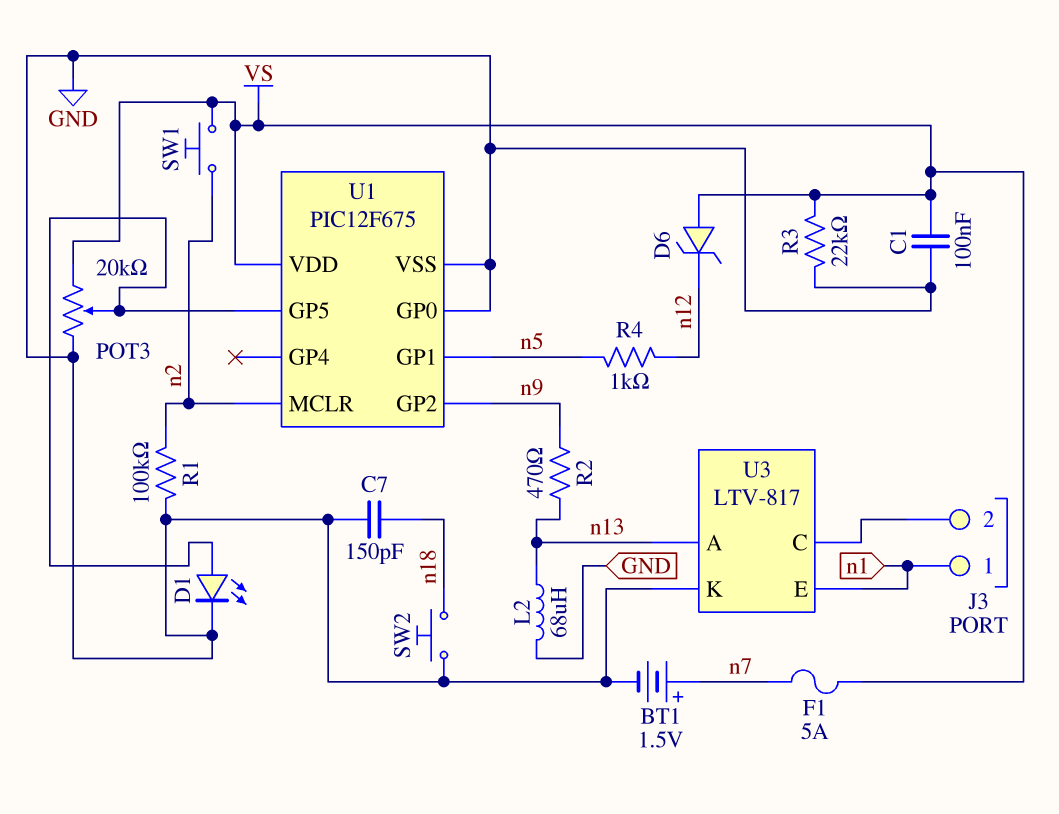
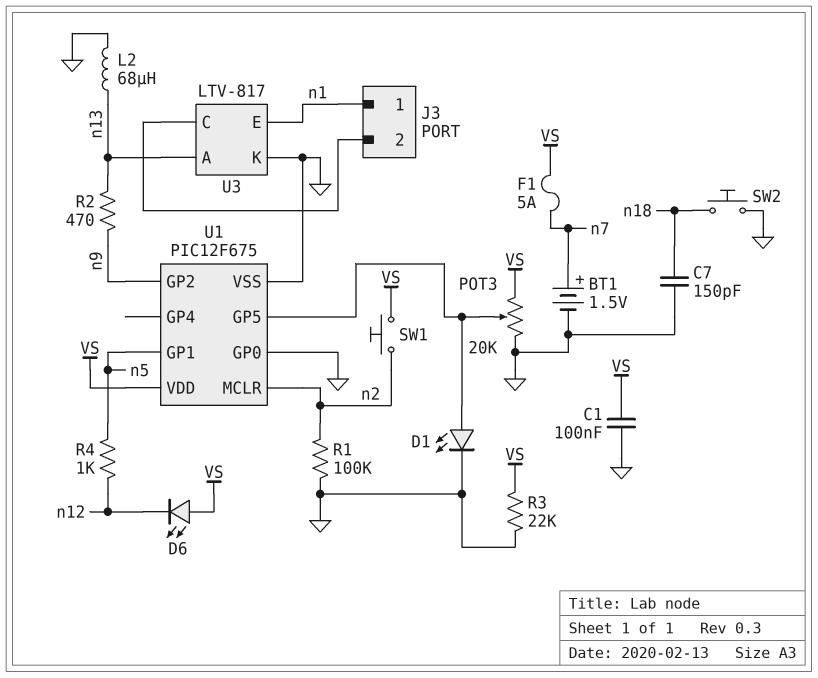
D6: zener (A VS, K n12) -> LED (A VS, K n12)

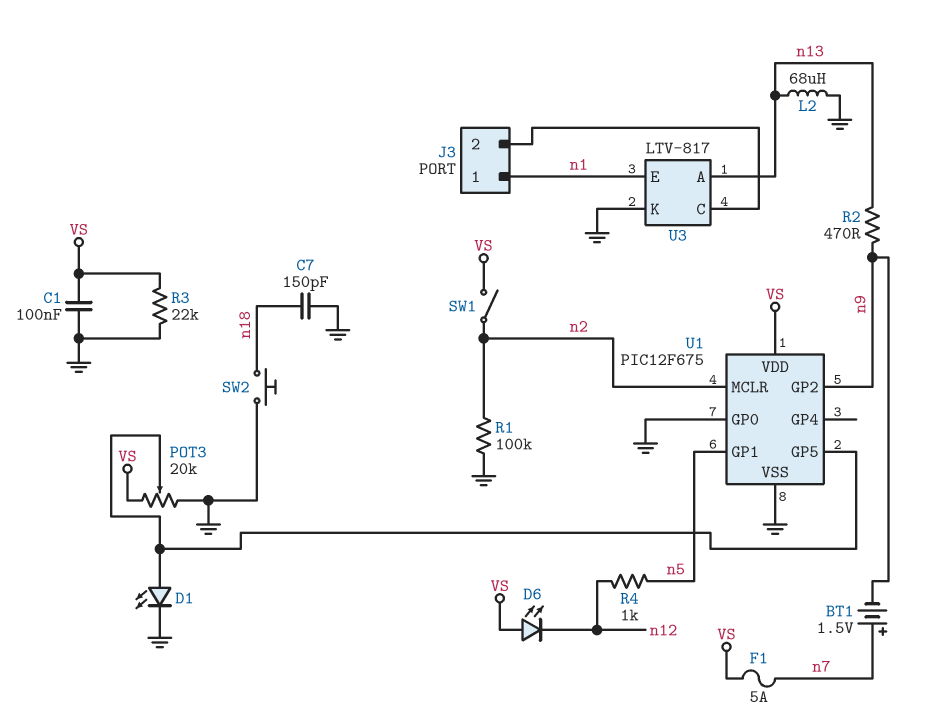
BT1: 1.5V (plus n7, minus GND) -> 1.5V (plus n7, minus n9)
SW1: button (VS, n2) -> switch (VS, n2)

